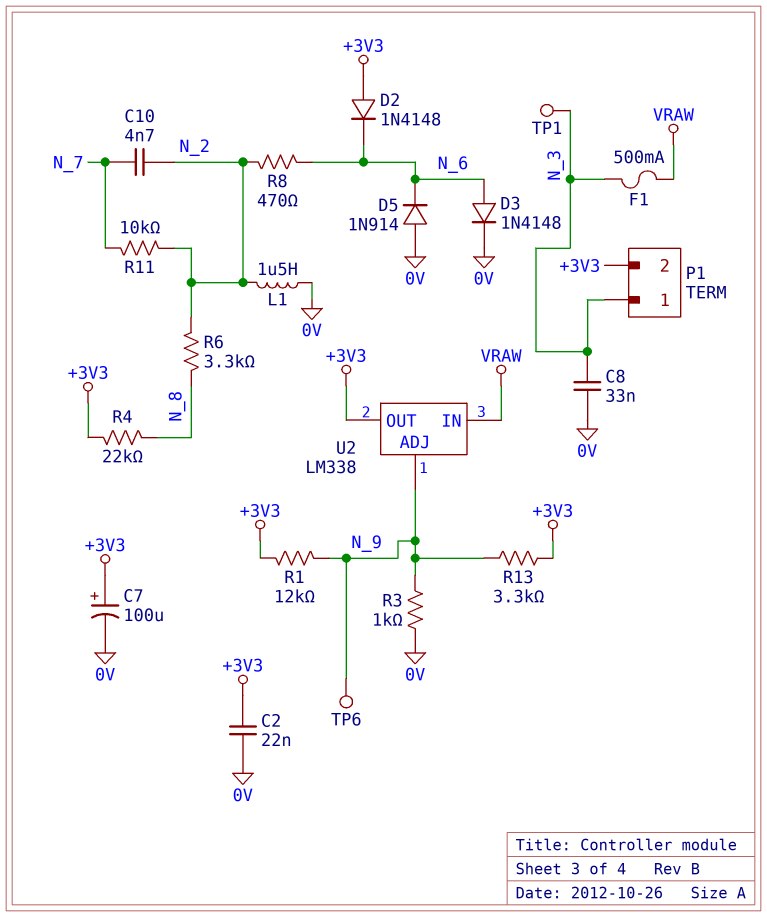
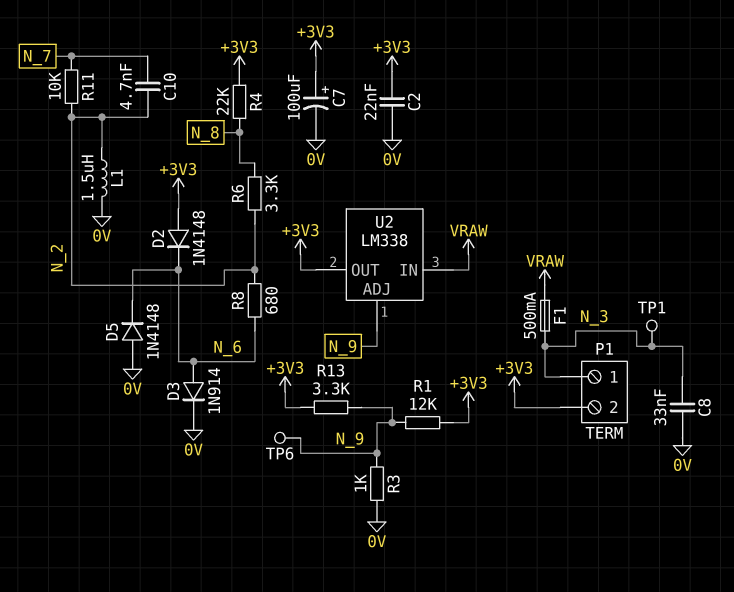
D3: diode 1N4148 (A N_6, K 0V) -> diode 1N914 (A N_6, K 0V)
D5: diode 1N914 (A 0V, K N_6) -> diode 1N4148 (A 0V, K N_6)
R8: 470 (N_2, N_6) -> 680 (N_2, N_6)

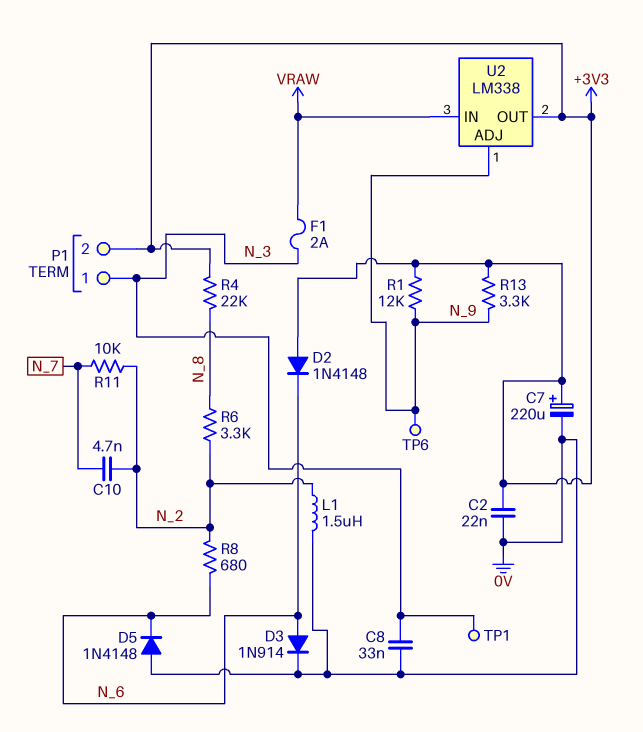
C7: 100uF (plus +3V3, minus 0V) -> 220uF (plus +3V3, minus 0V)
F1: 500mA (N_3, VRAW) -> 2A (N_3, VRAW)
R3: 1k (0V, N_9) -> none

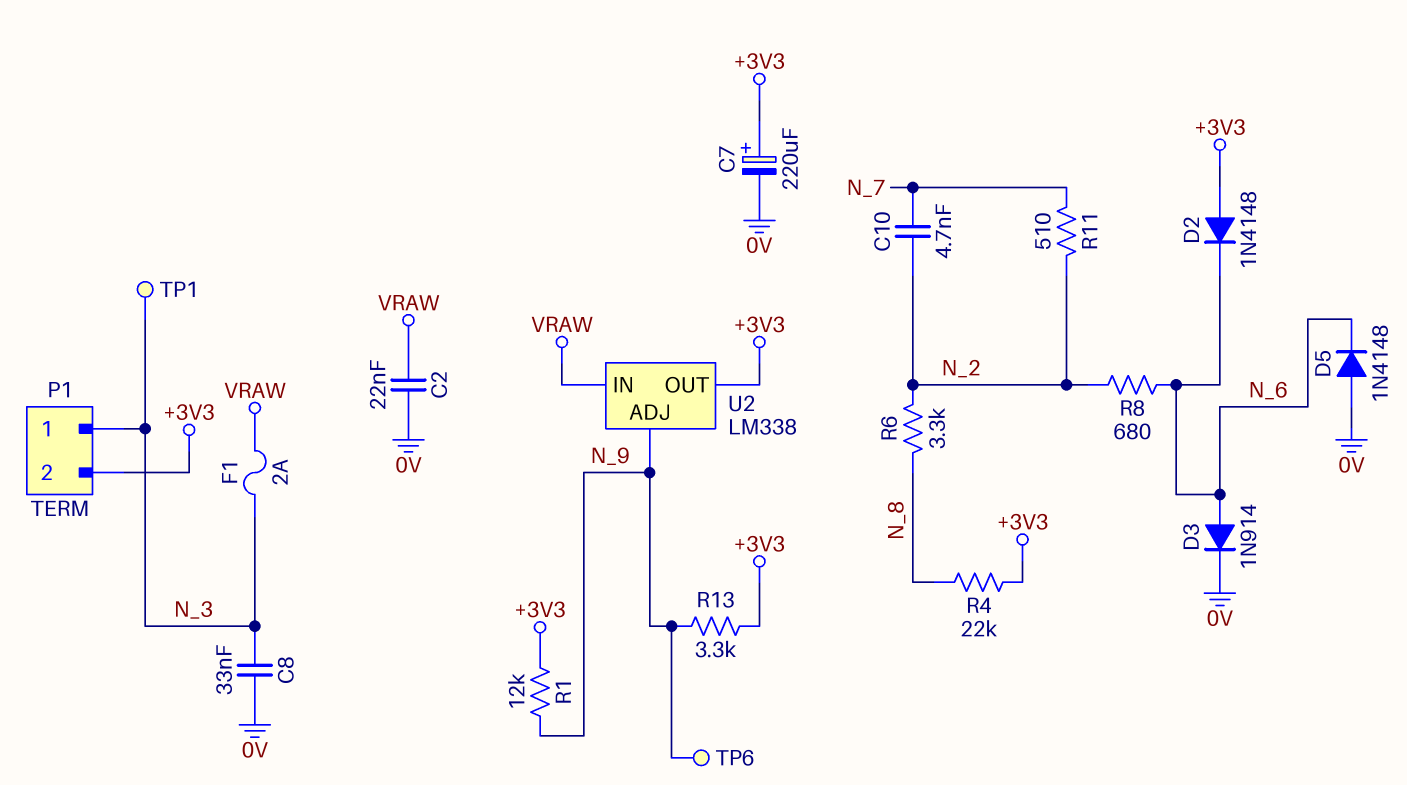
C2: 22nF (+3V3, 0V) -> 22nF (0V, VRAW)
L1: 1.5uH (0V, N_2) -> none
R11: 10k (N_2, N_7) -> 510 (N_2, N_7)

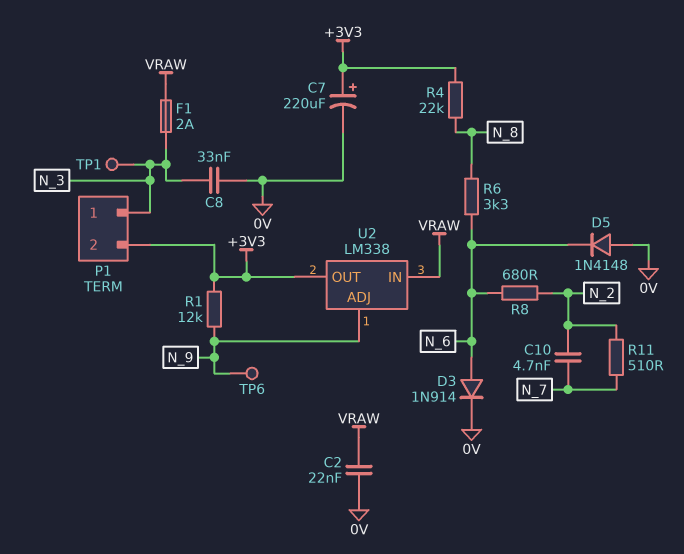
D2: diode 1N4148 (A +3V3, K N_6) -> none
R6: 3.3k (N_2, N_8) -> 3.3k (N_6, N_8)
R13: 3.3k (+3V3, N_9) -> none

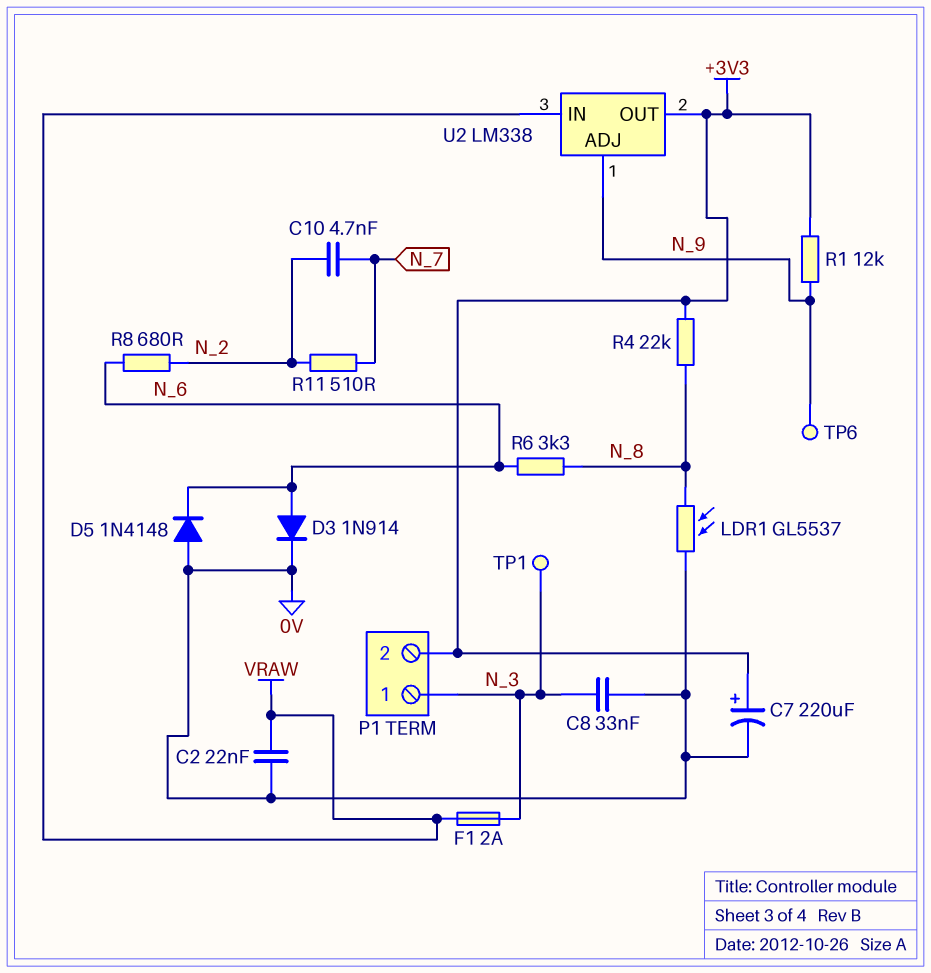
LDR1: none -> GL5537 (0V, N_8)

